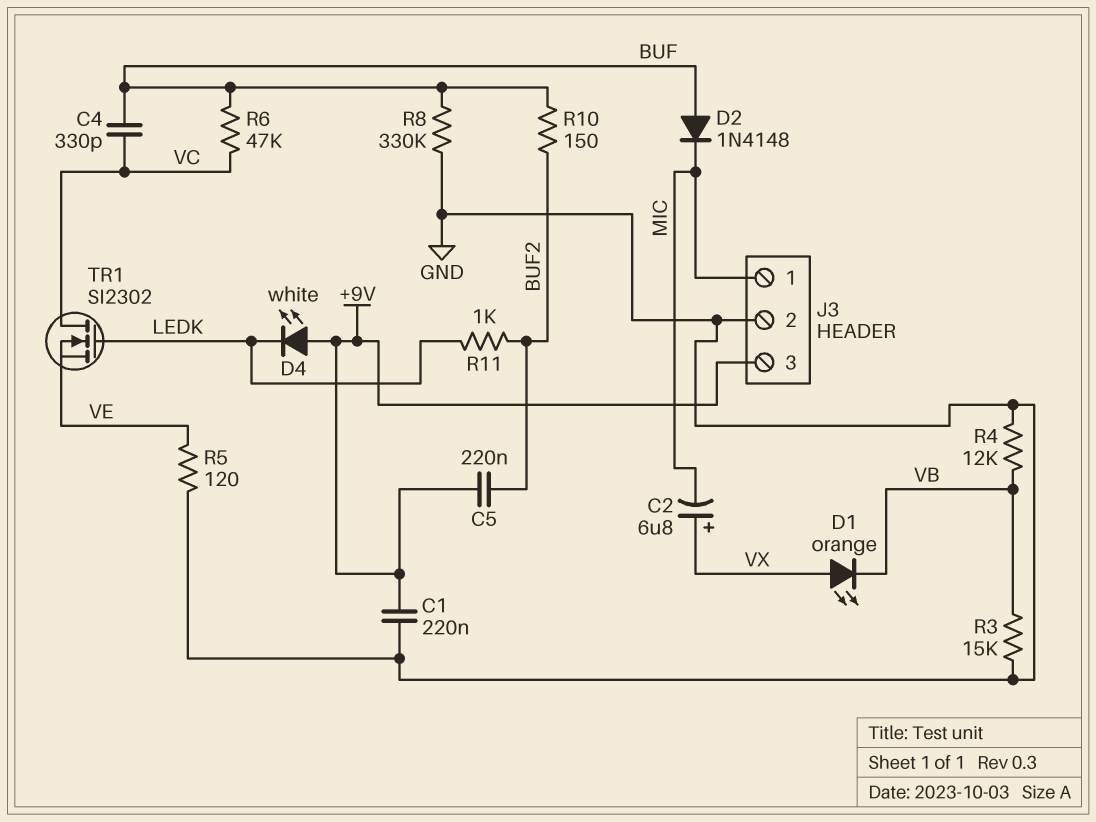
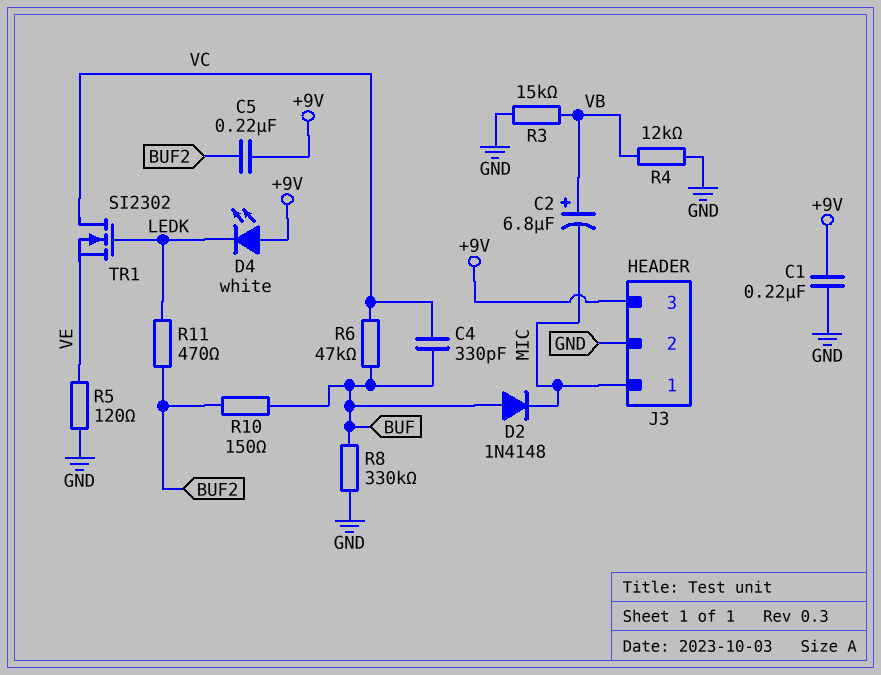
C2: 6.8uF (plus VX, minus MIC) -> 6.8uF (plus VB, minus MIC)
D1: LED orange (A VX, K VB) -> none
R11: 1k (BUF2, LEDK) -> 470 (BUF2, LEDK)

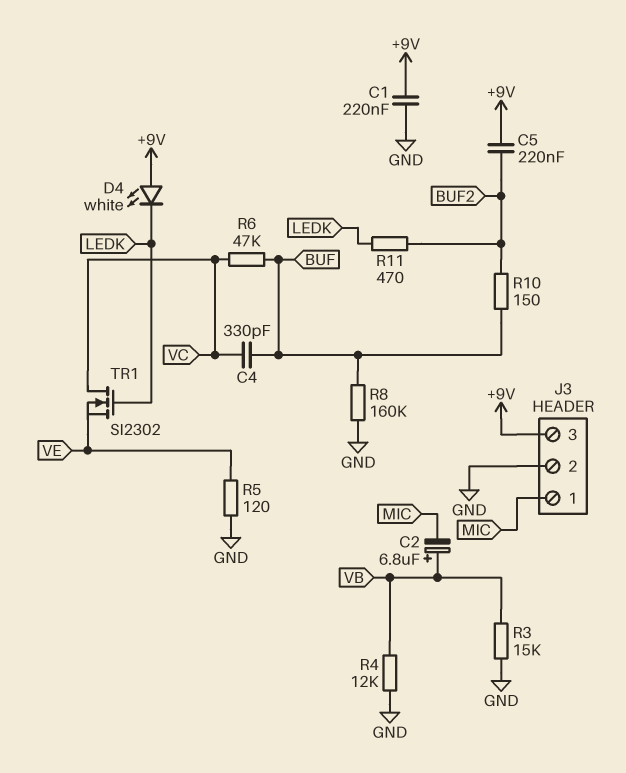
D2: diode 1N4148 (A BUF, K MIC) -> none
R8: 330k (BUF, GND) -> 160k (BUF, GND)

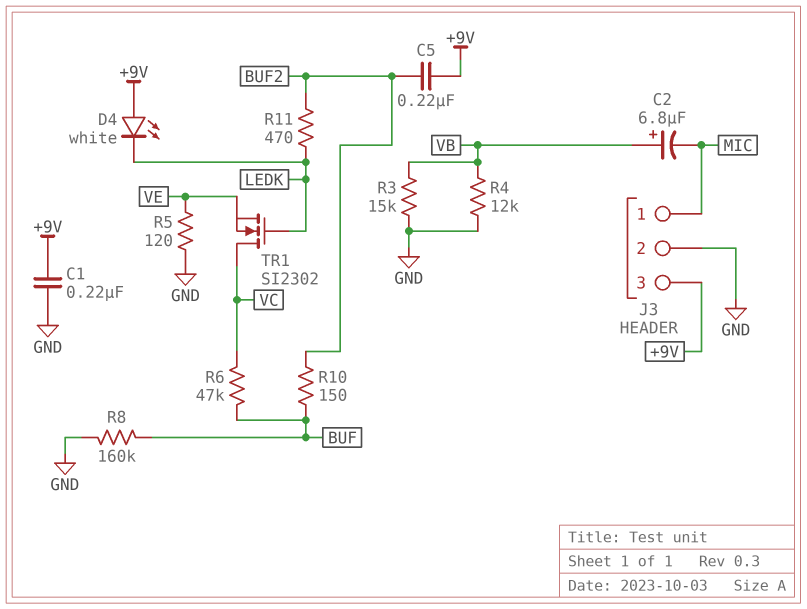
C4: 330pF (BUF, VC) -> none

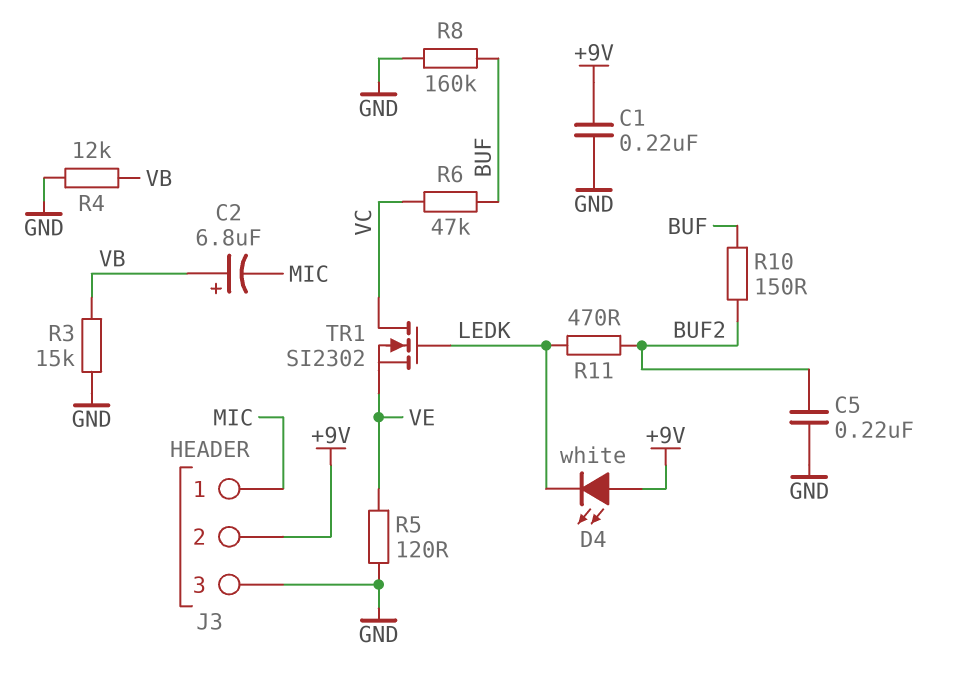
C5: 220nF (+9V, BUF2) -> 220nF (BUF2, GND)
J3 pin 2: GND -> +9V
J3 pin 3: +9V -> GND

